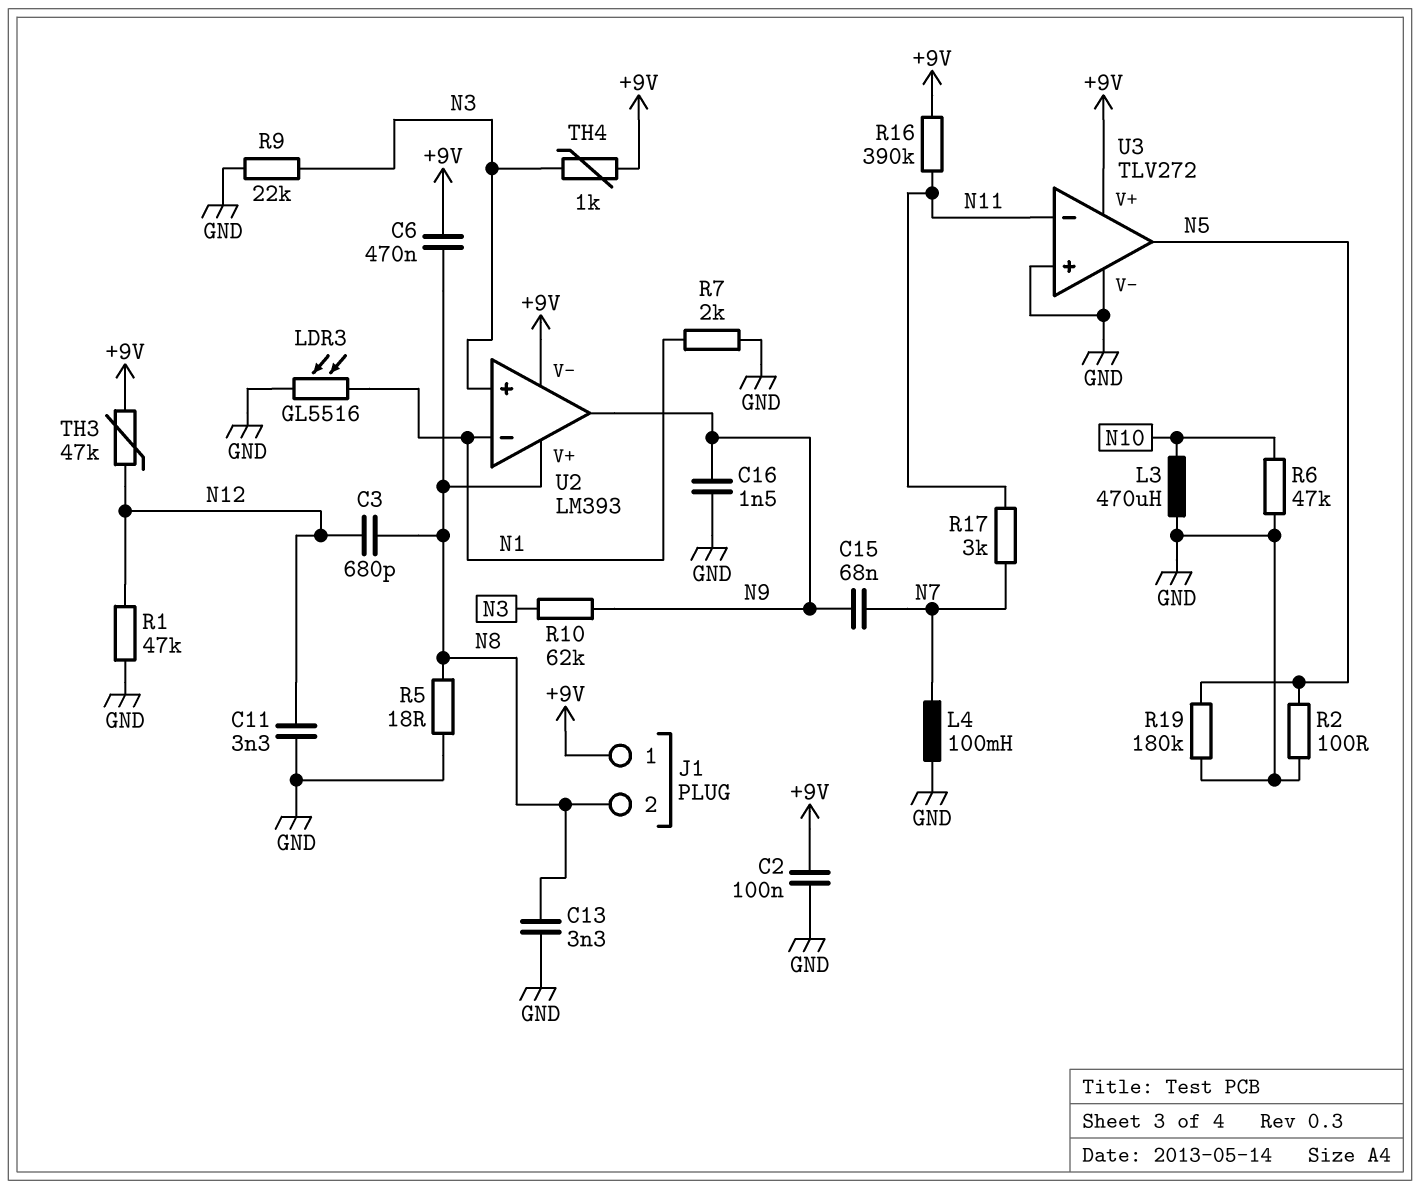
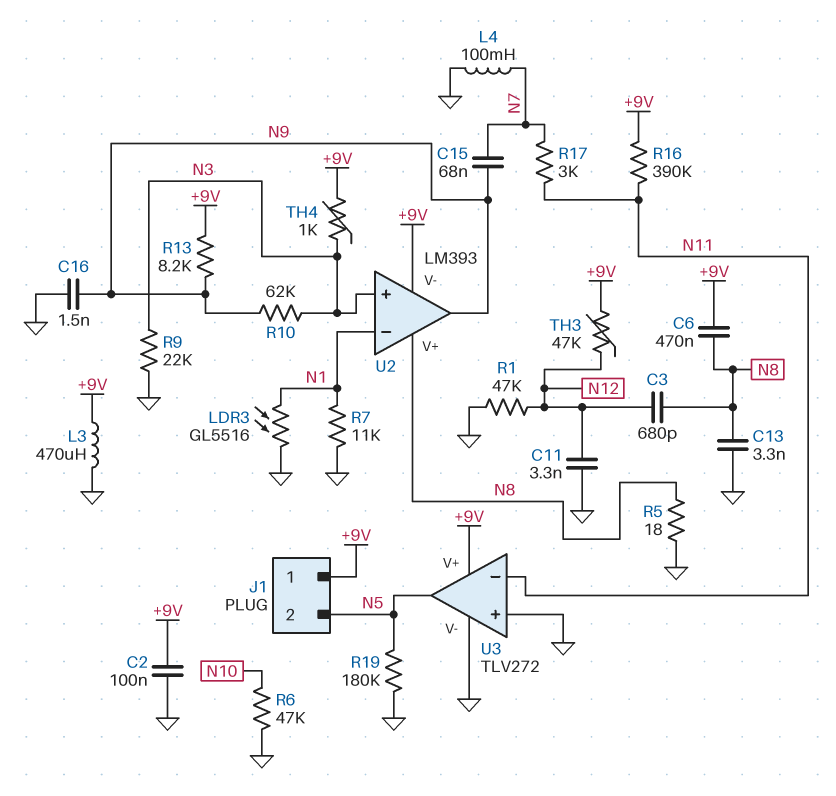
J1 pin 2: N8 -> N5
L3: 470uH (GND, N10) -> 470uH (+9V, GND)
R2: 100 (GND, N5) -> none
R7: 2k (GND, N1) -> 11k (GND, N1)
R13: none -> 8.2k (+9V, N9)

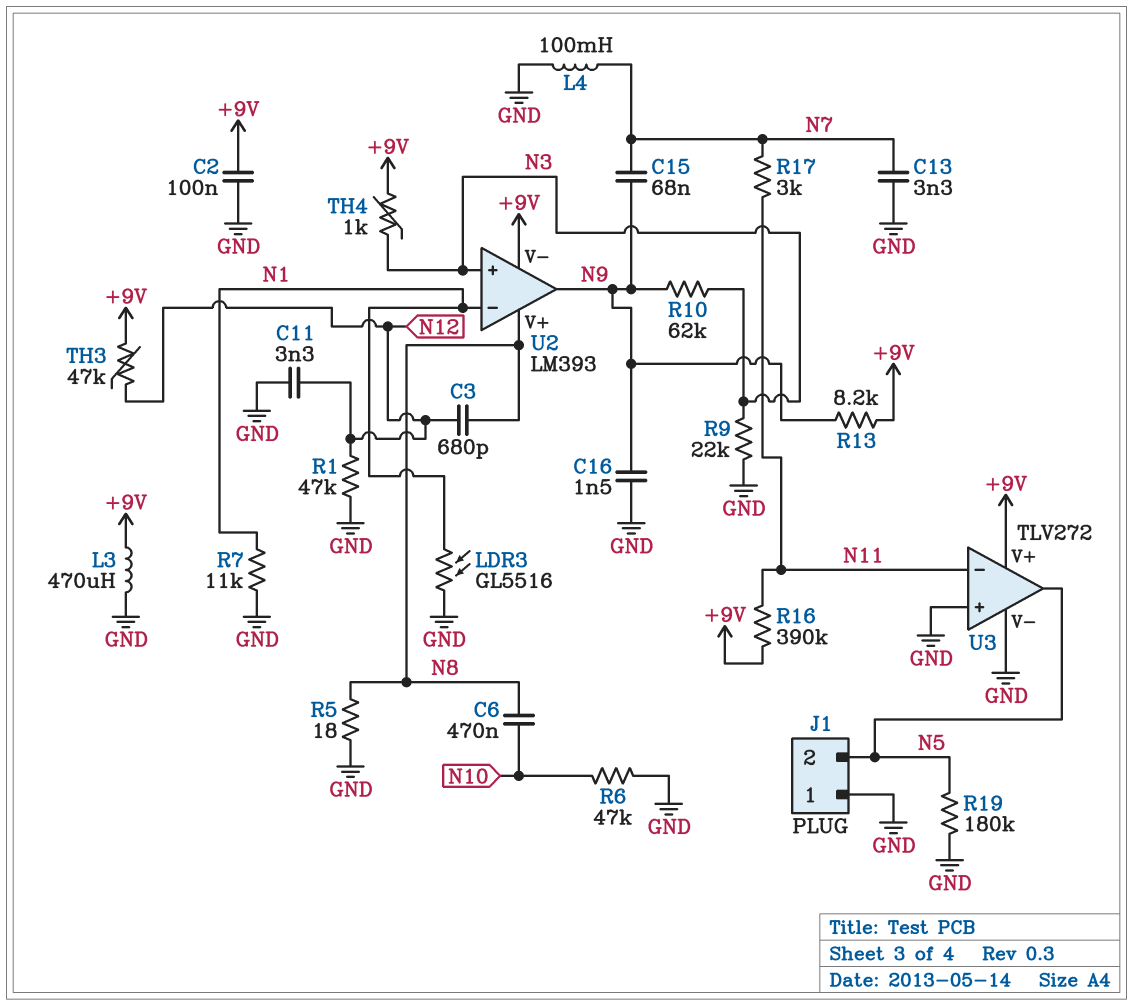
C6: 470nF (+9V, N8) -> 470nF (N8, N10)
C13: 3.3nF (GND, N8) -> 3.3nF (GND, N7)
J1 pin 1: +9V -> GND

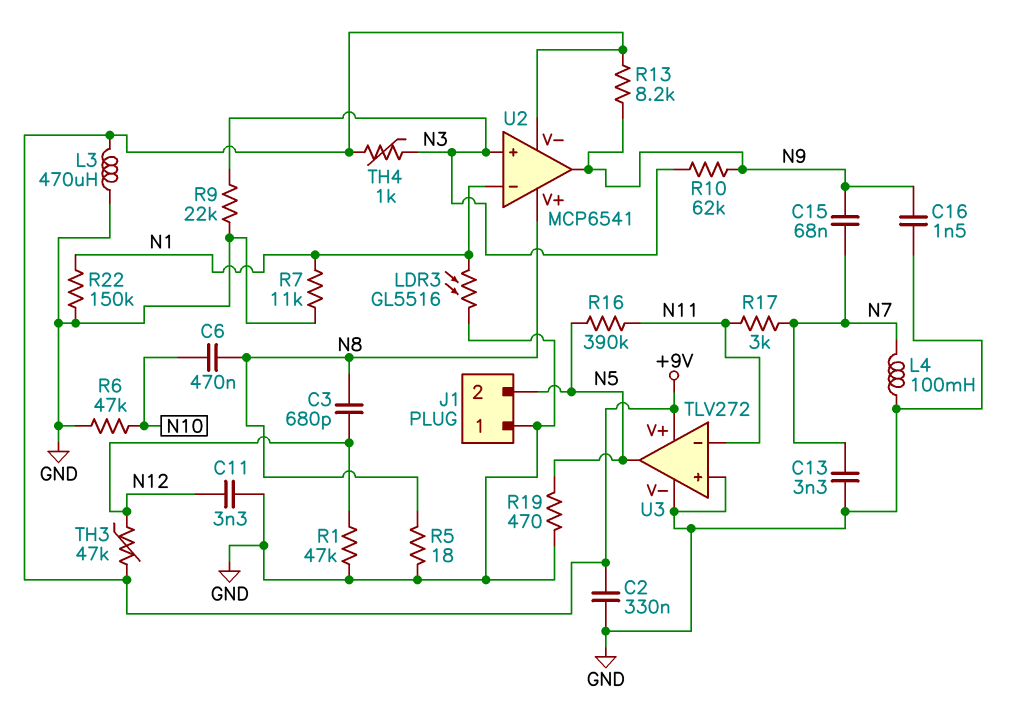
C2: 100nF (+9V, GND) -> 330nF (+9V, GND)
R16: 390k (+9V, N11) -> 390k (N5, N11)
R19: 180k (GND, N5) -> 470 (GND, N5)
R22: none -> 150k (GND, N1)
U2: LM393 -> MCP6541

